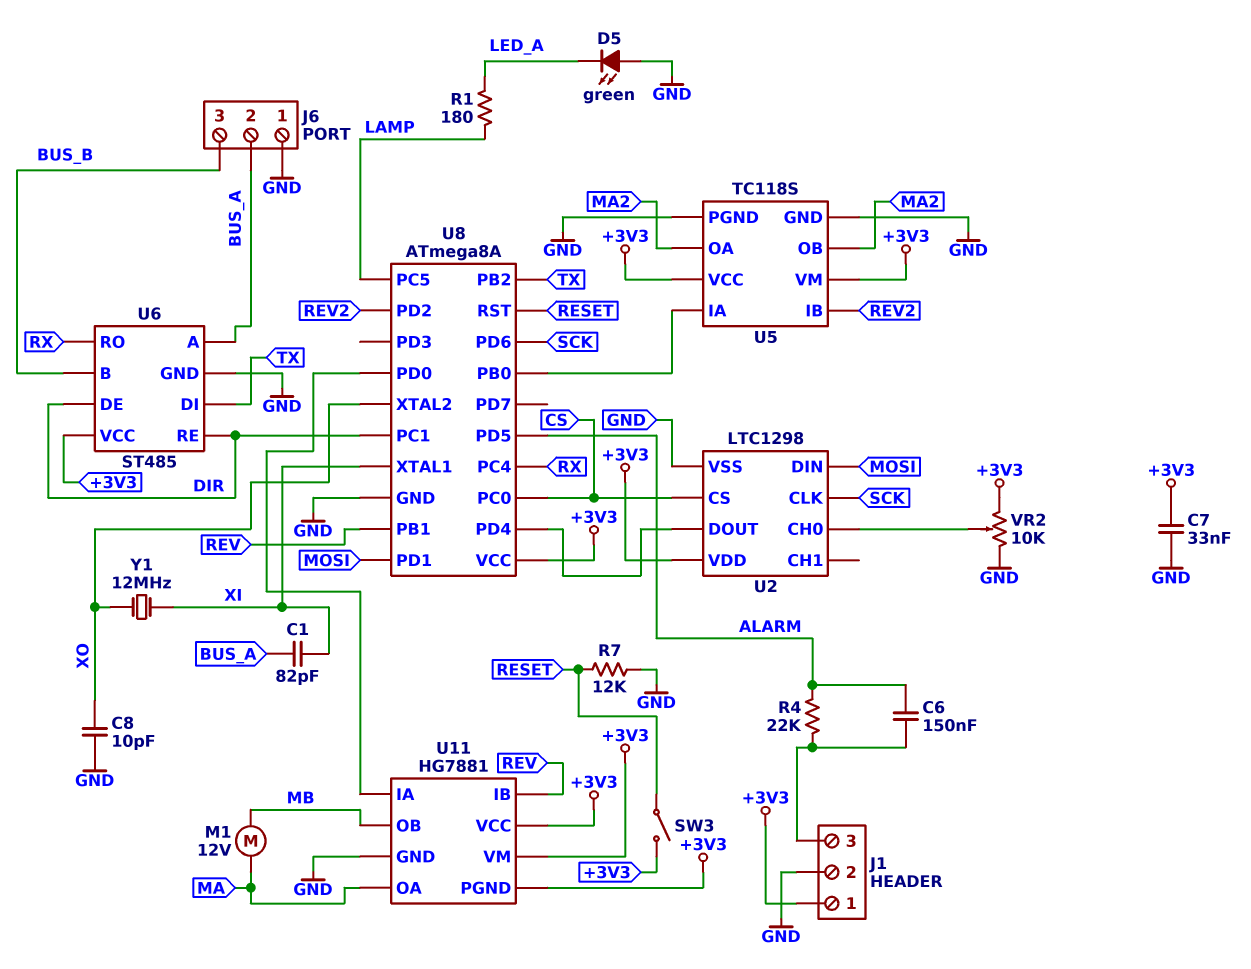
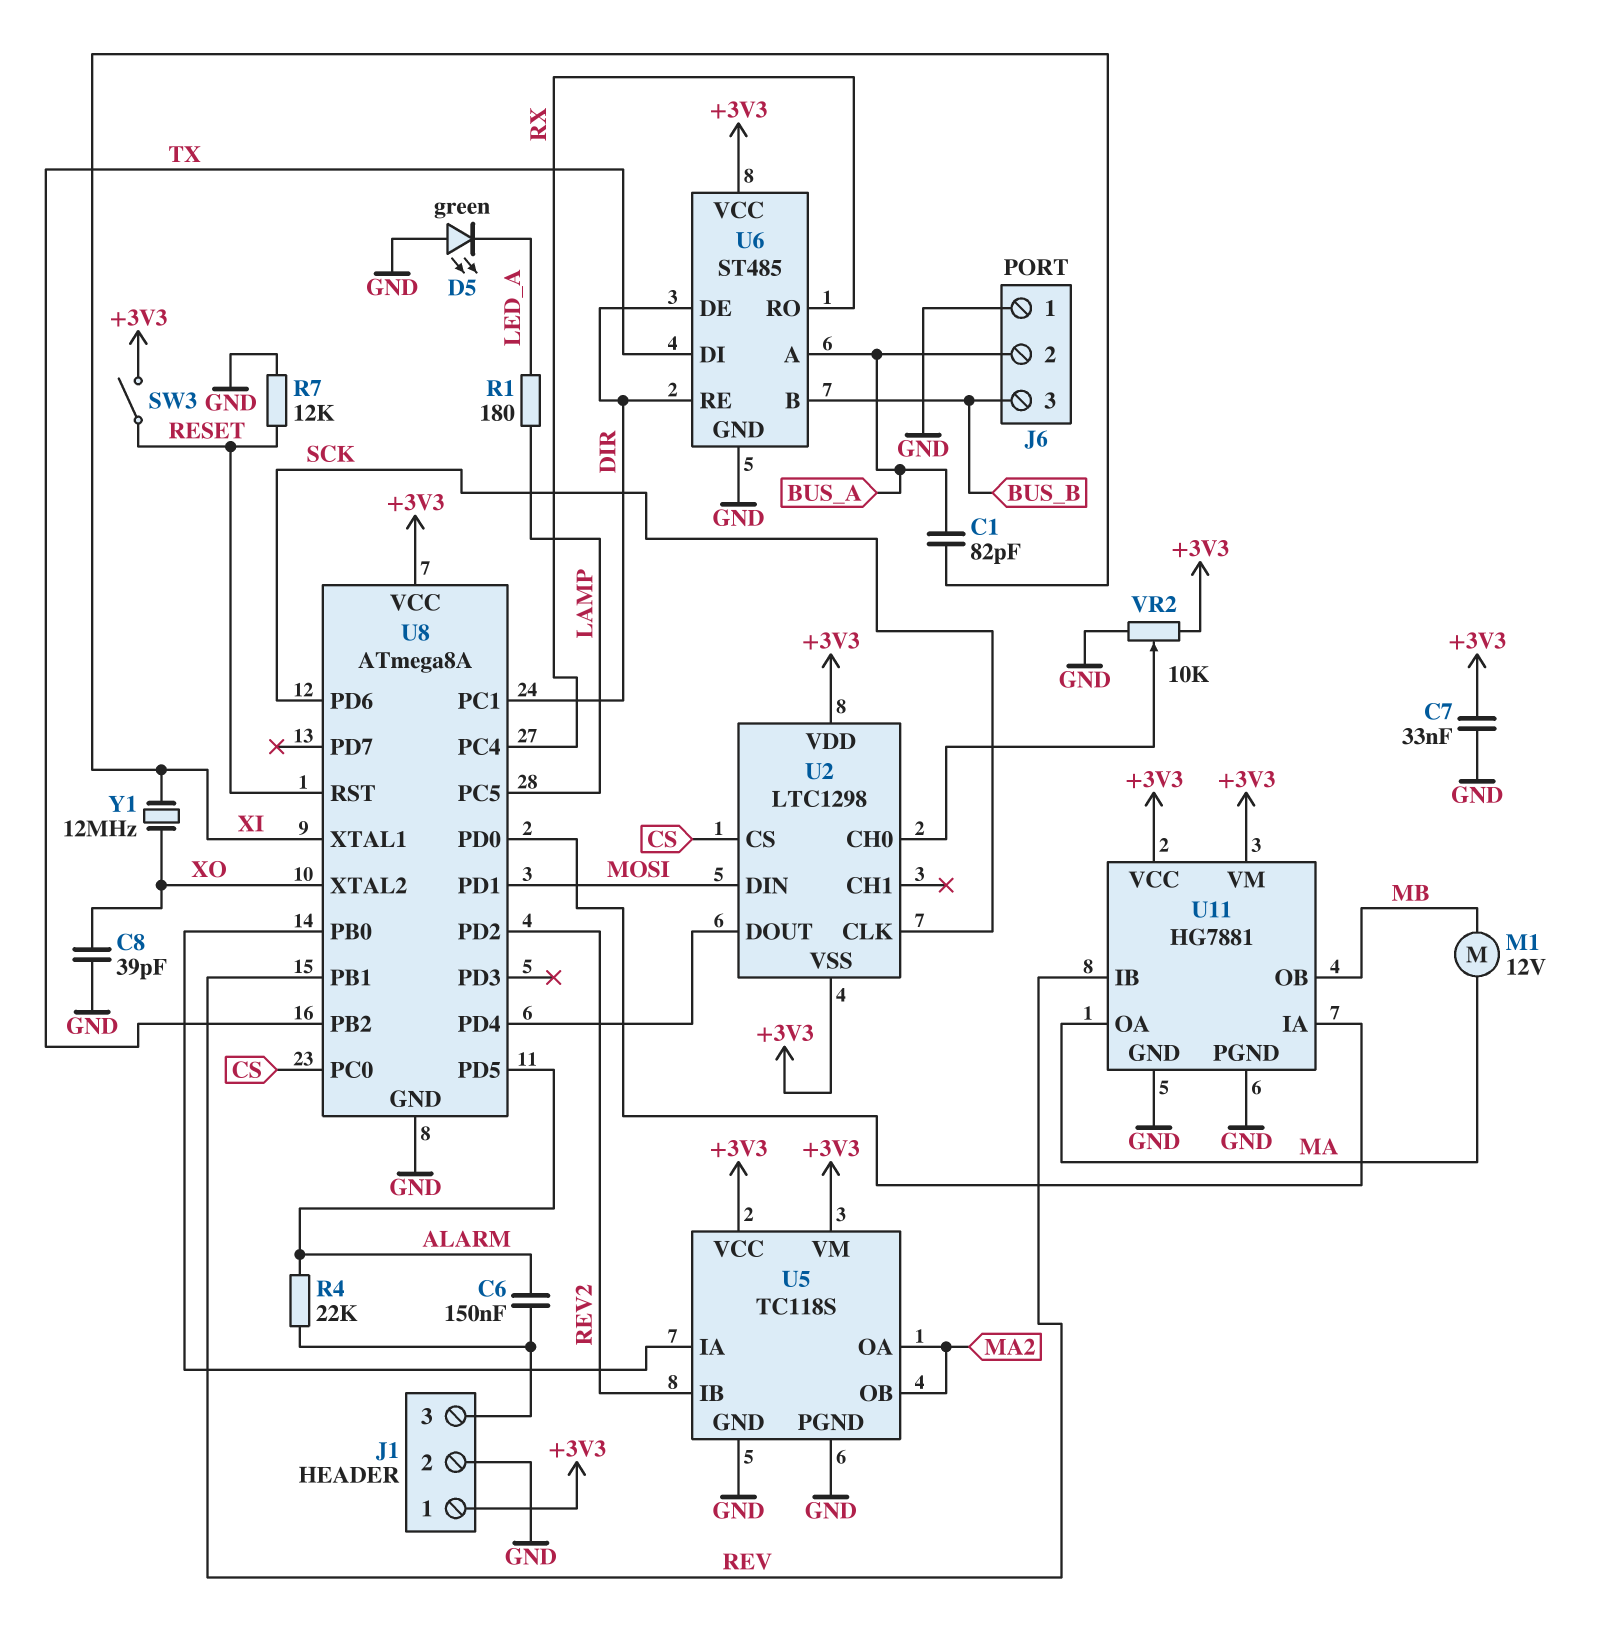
C8: 10pF (GND, XO) -> 39pF (GND, XO)
U2 pin VSS: GND -> +3V3
U11 pin PGND: +3V3 -> GND

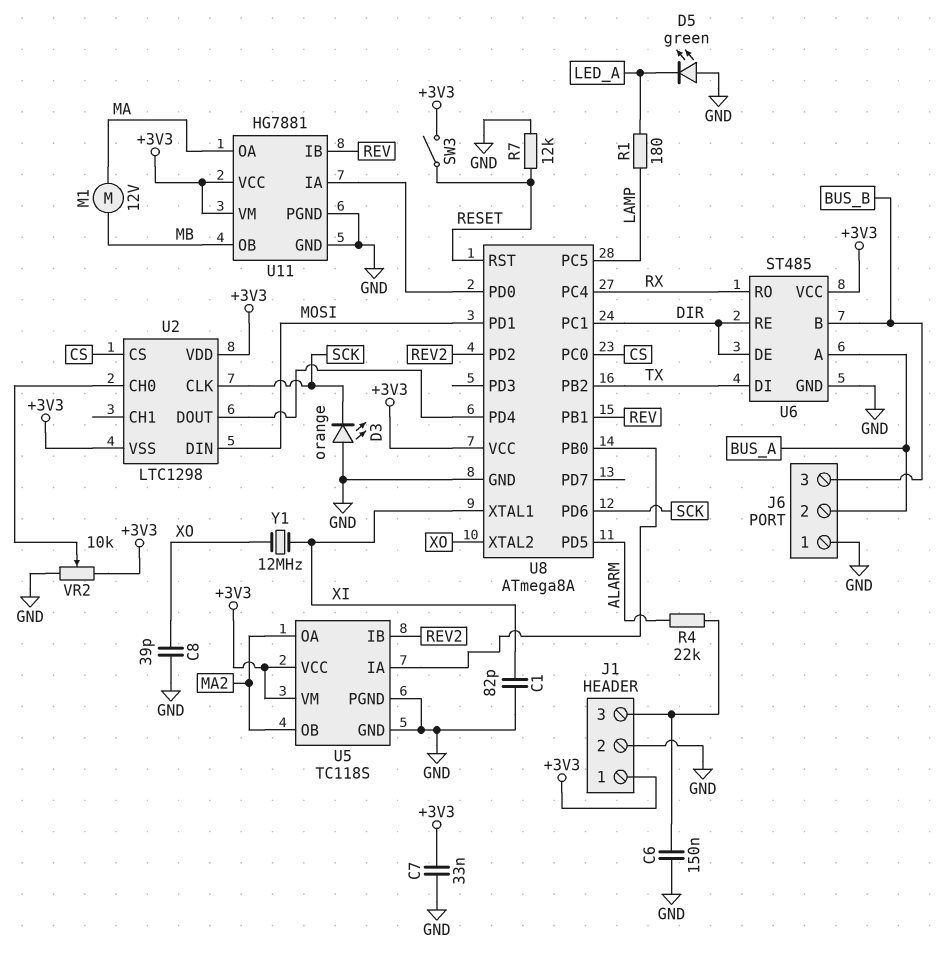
C1: 82pF (BUS_A, XI) -> 82pF (GND, XI)
C6: 150nF (ALARM, J1/3) -> 150nF (GND, J1/3)
D3: none -> LED orange (A GND, K SCK)

